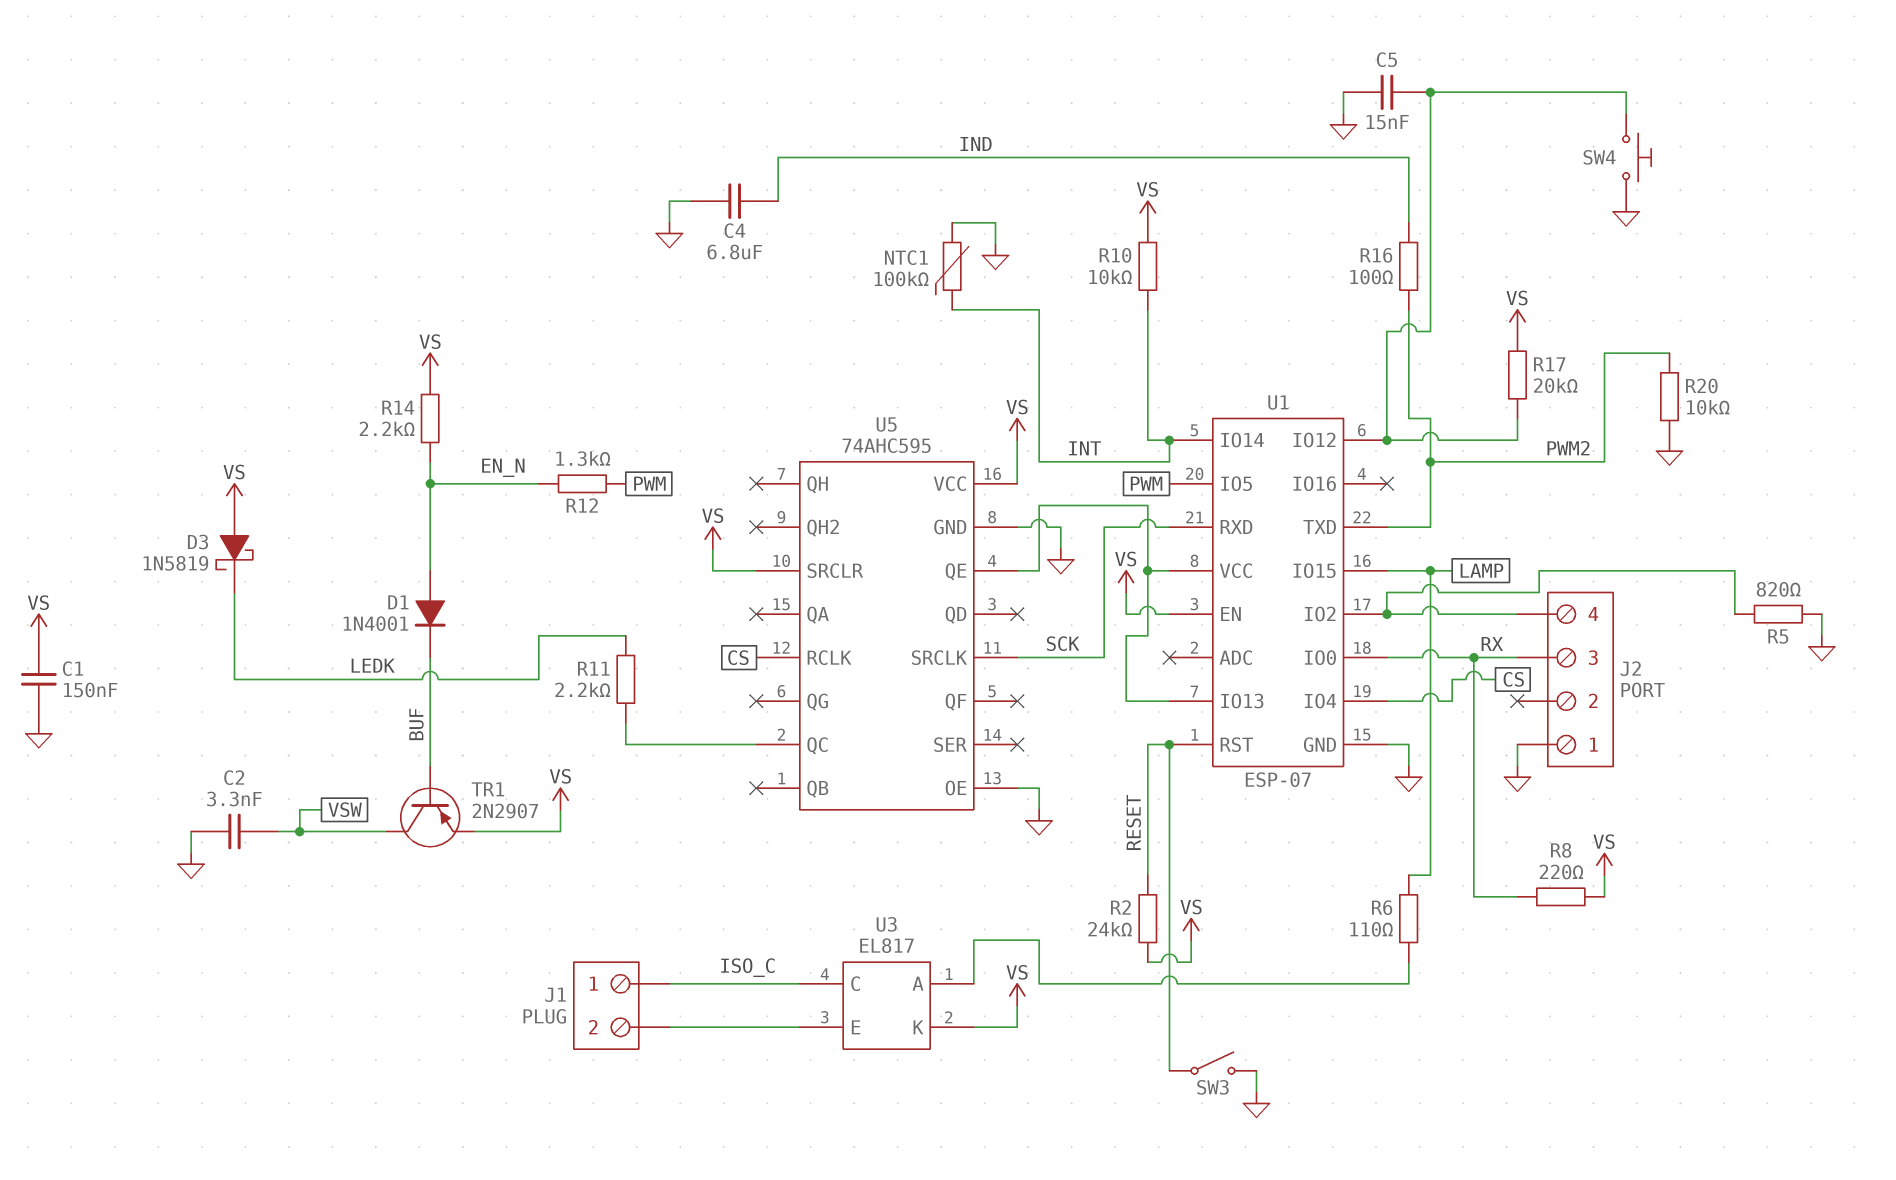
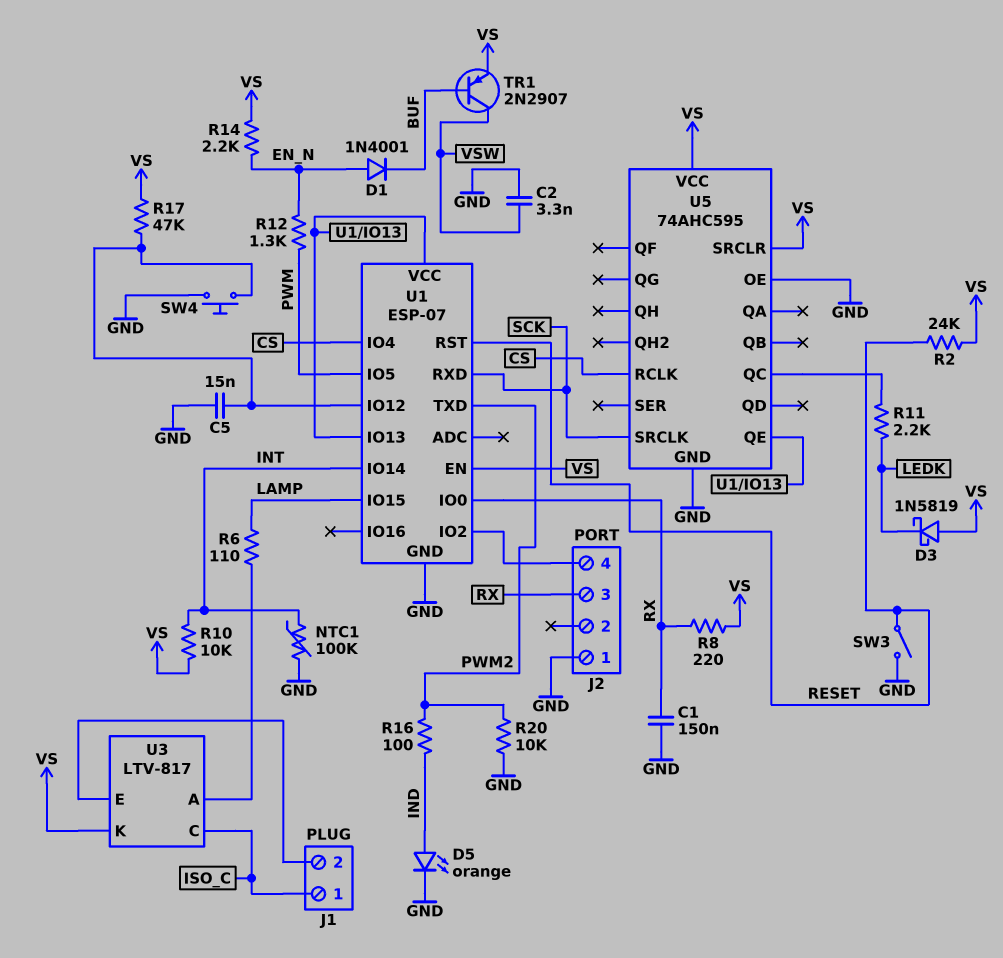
C1: 150nF (GND, VS) -> 150nF (GND, RX)
C4: 6.8uF (GND, IND) -> none
D5: none -> LED orange (A IND, K GND)
R5: 820 (GND, J2/4) -> none
R17: 20k (U1/IO12, VS) -> 47k (U1/IO12, VS)
U3: EL817 -> LTV-817

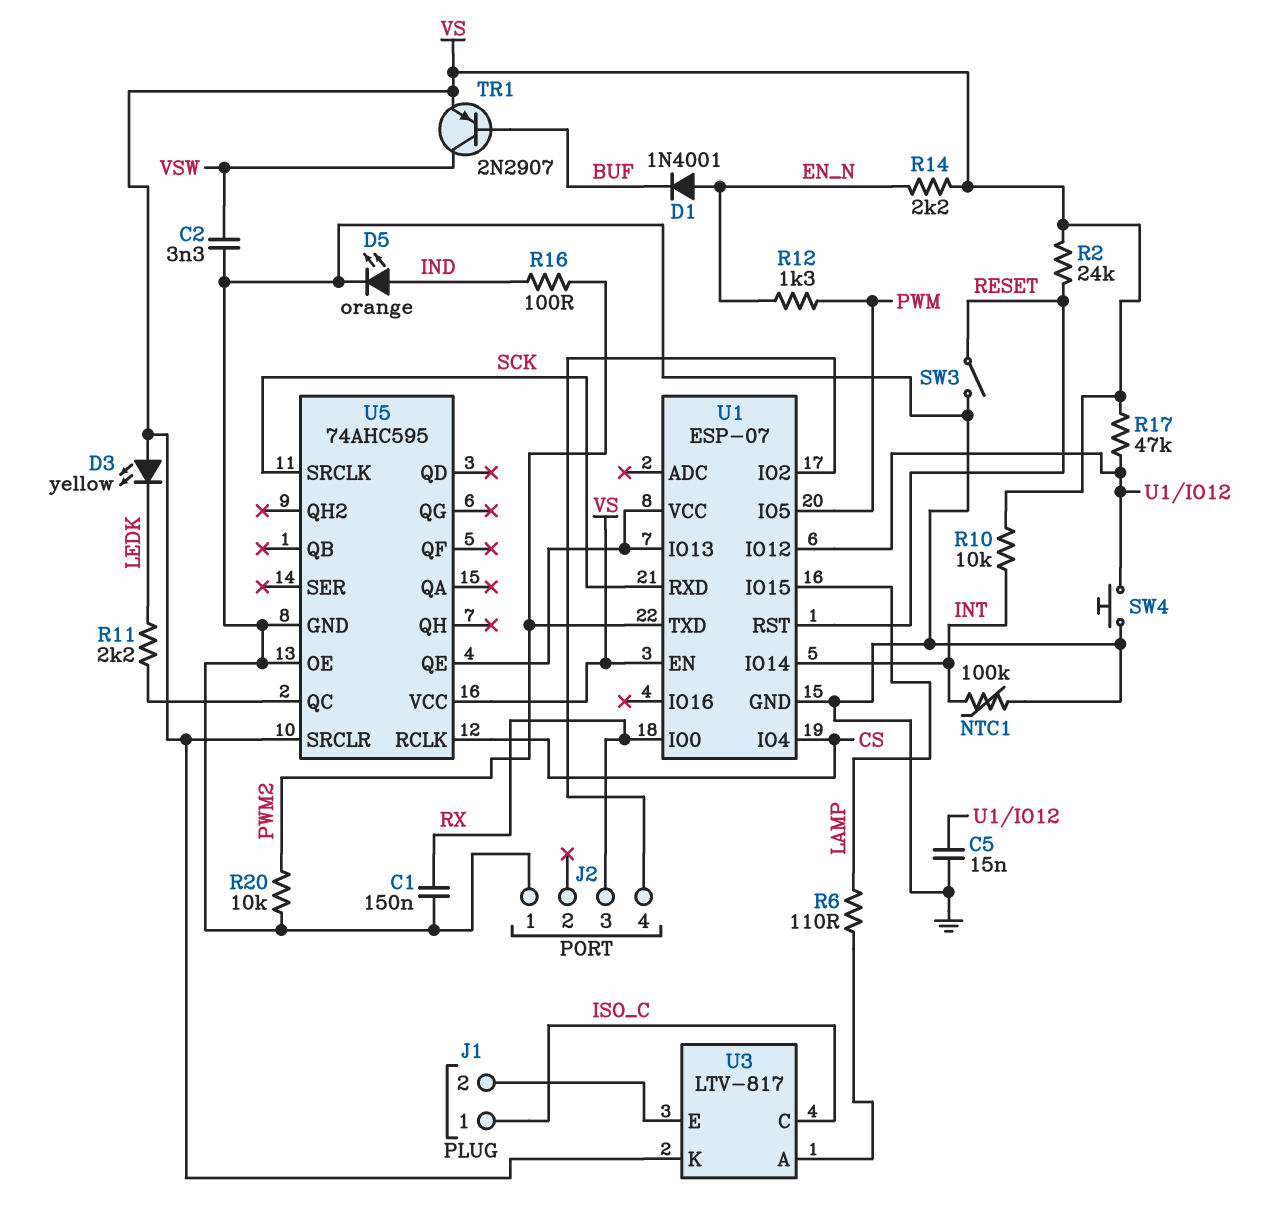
D3: schottky 1N5819 (A VS, K LEDK) -> LED yellow (A VS, K LEDK)
R8: 220 (RX, VS) -> none

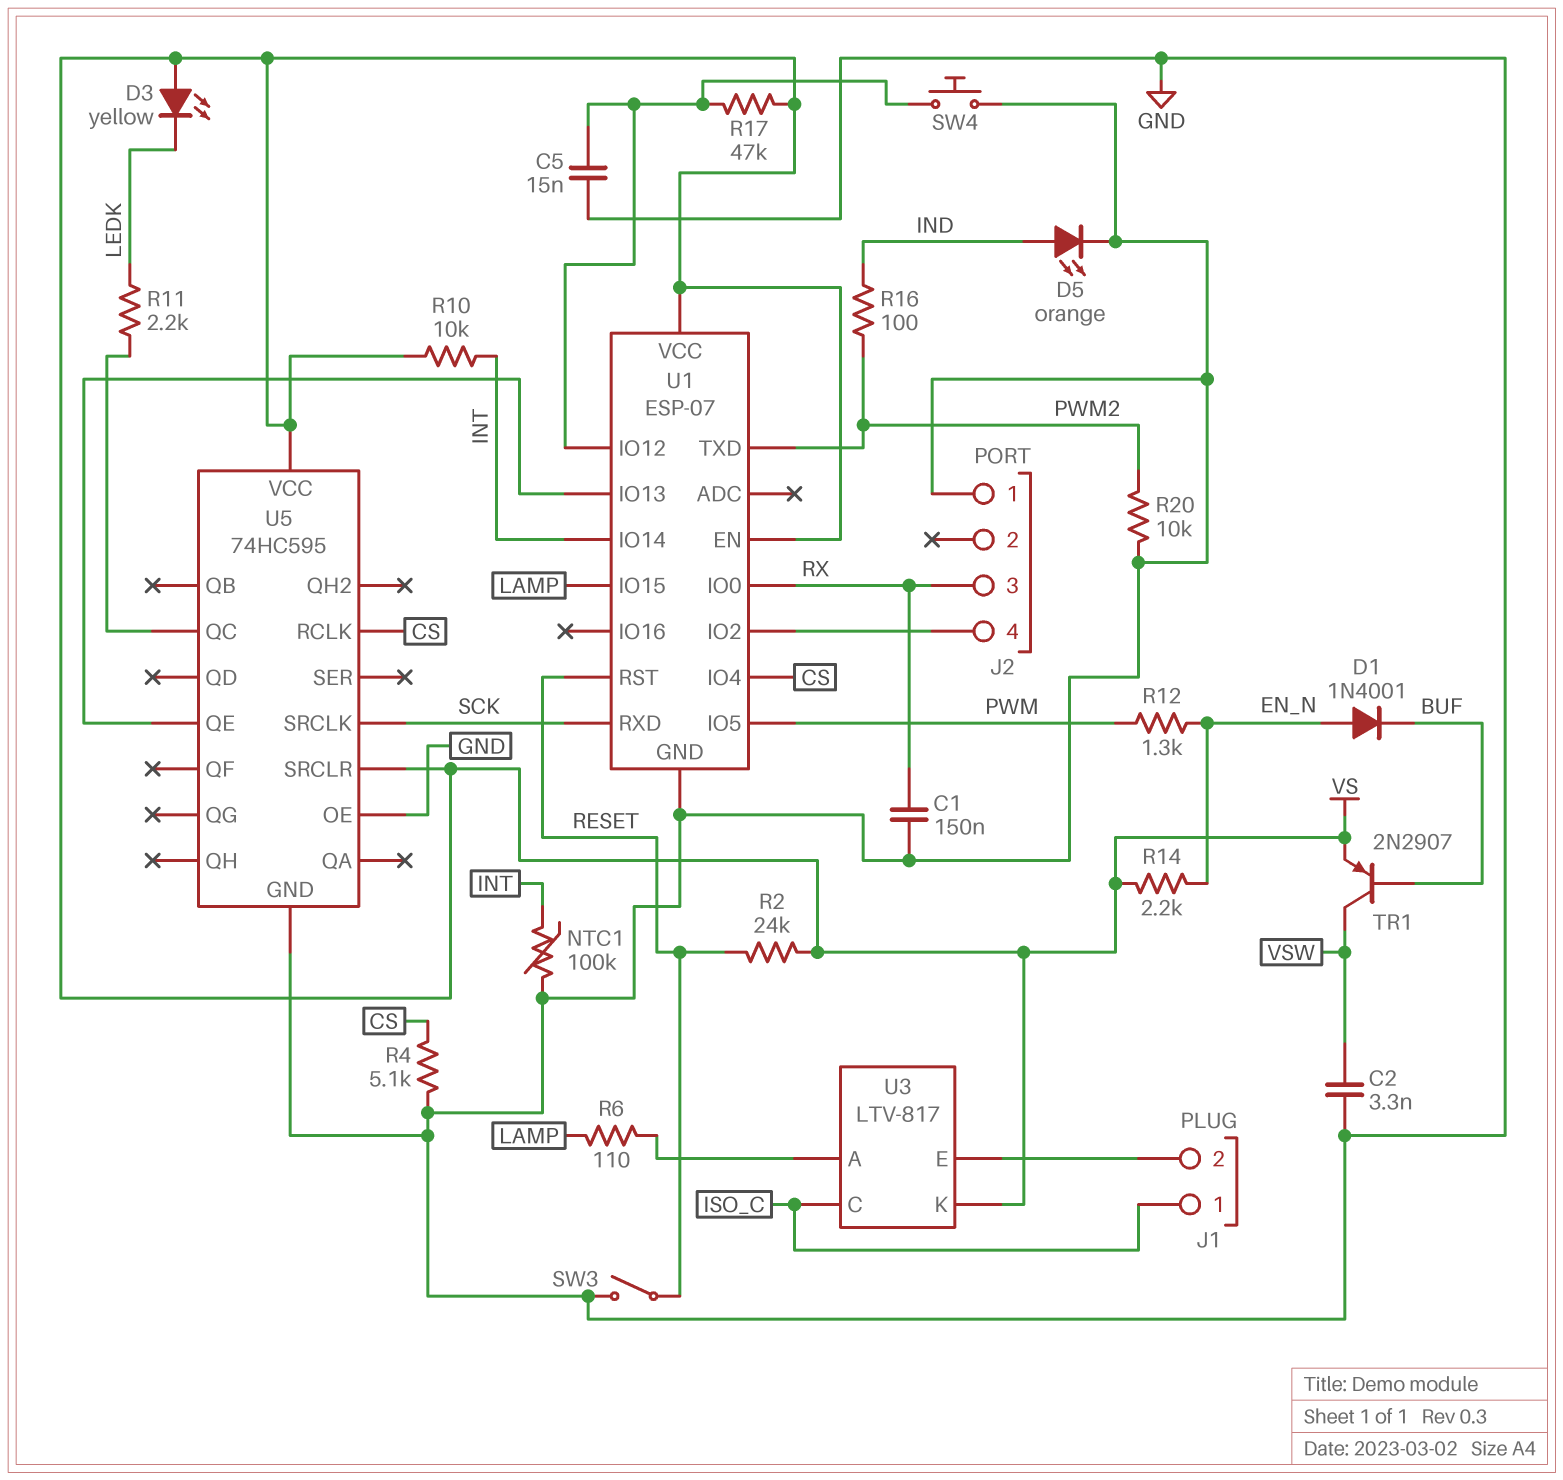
R4: none -> 5.1k (CS, GND)
U1 pin VCC: U1/IO13 -> VS
U5: 74AHC595 -> 74HC595

